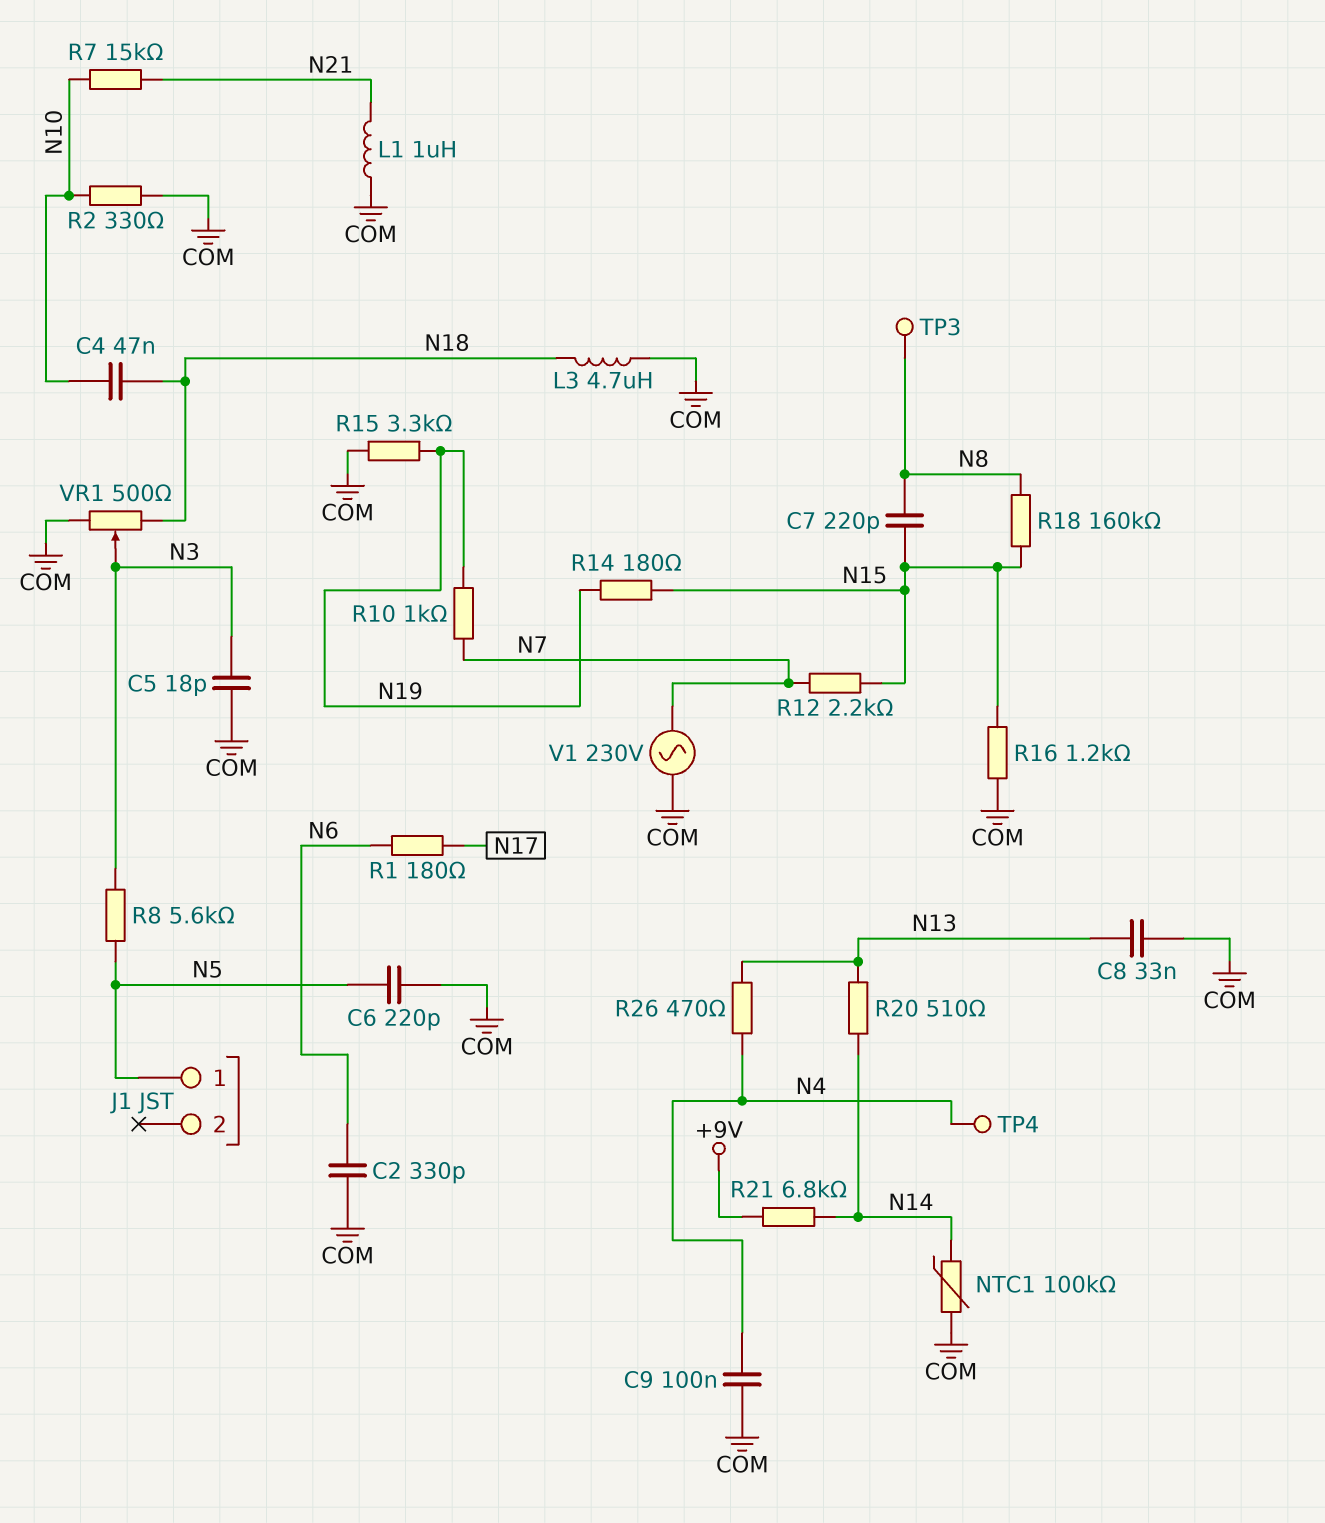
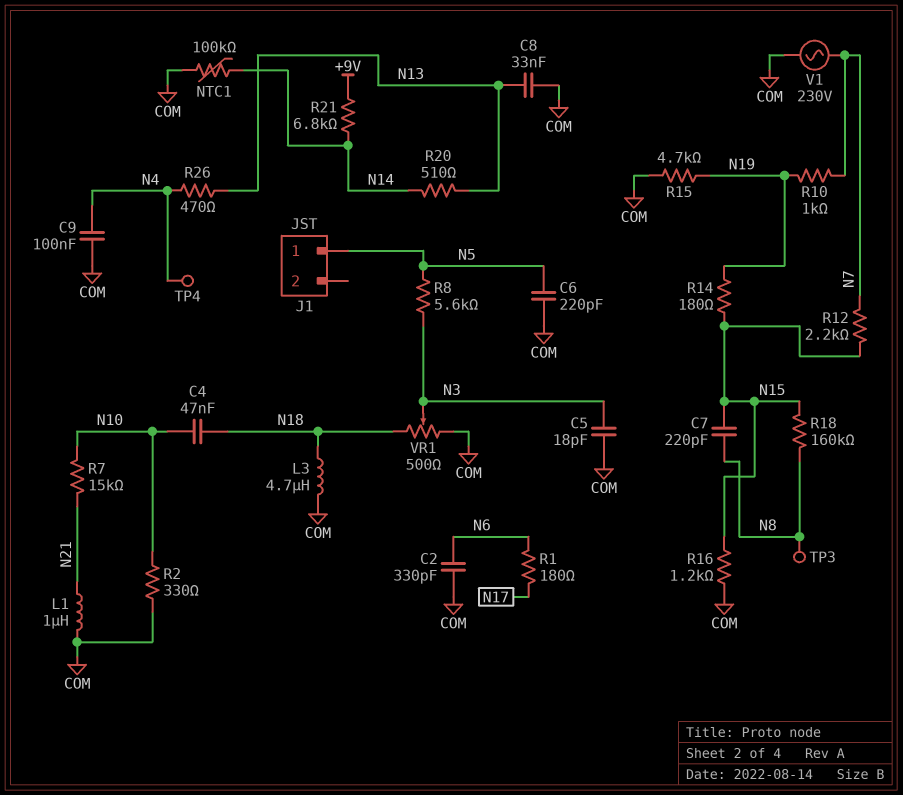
R15: 3.3k (COM, N19) -> 4.7k (COM, N19)

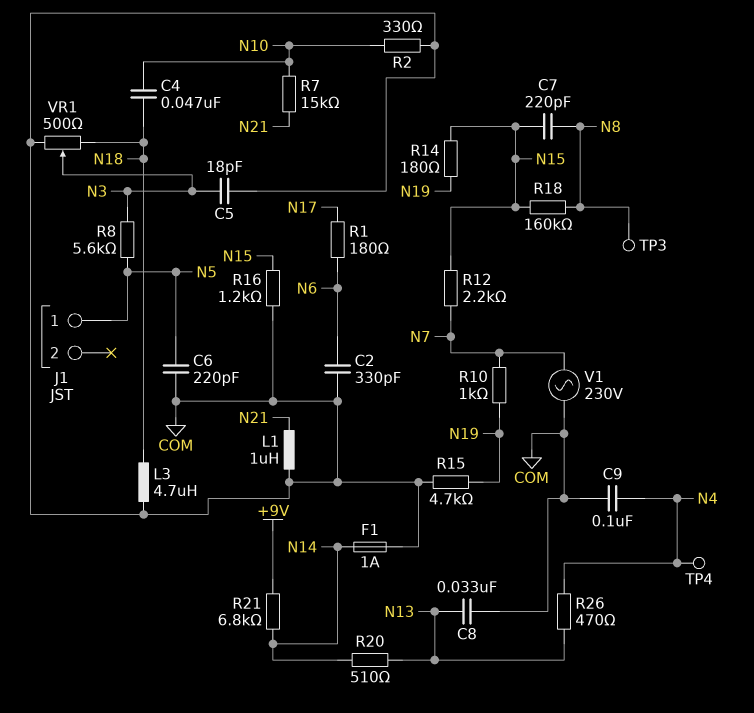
F1: none -> 1A (COM, N14)
NTC1: 100k (COM, N14) -> none

